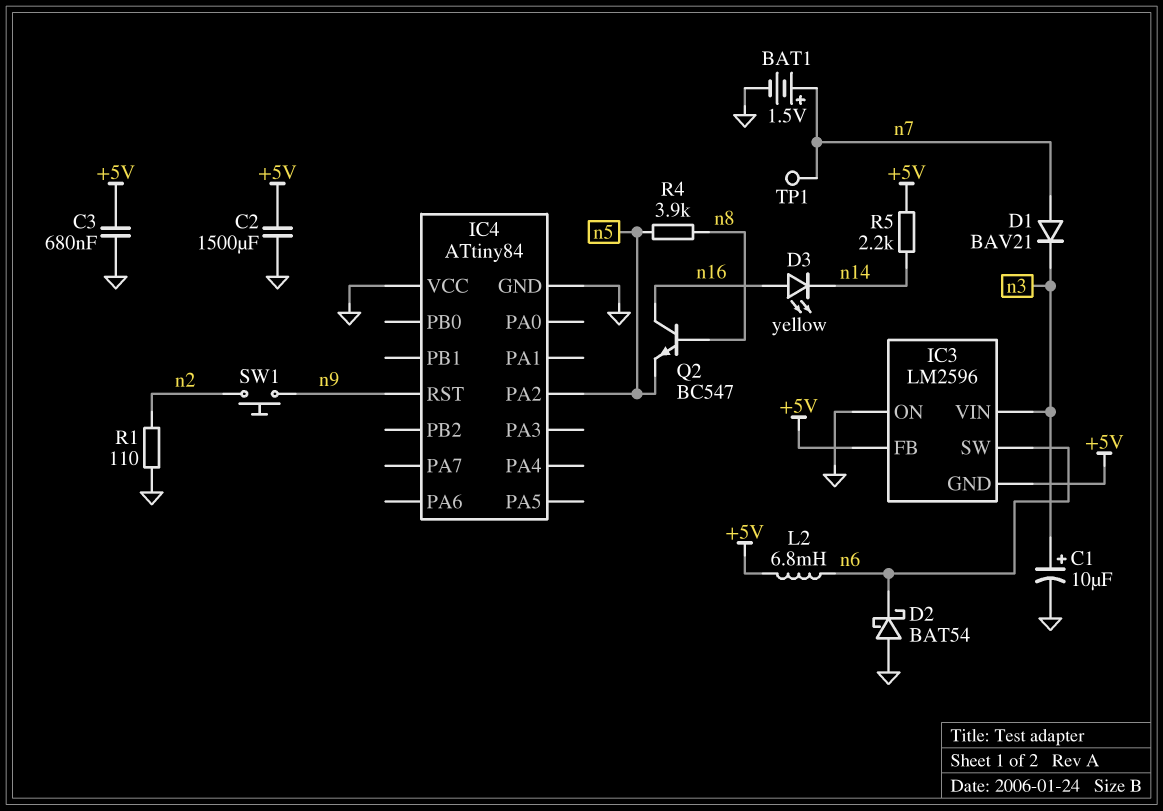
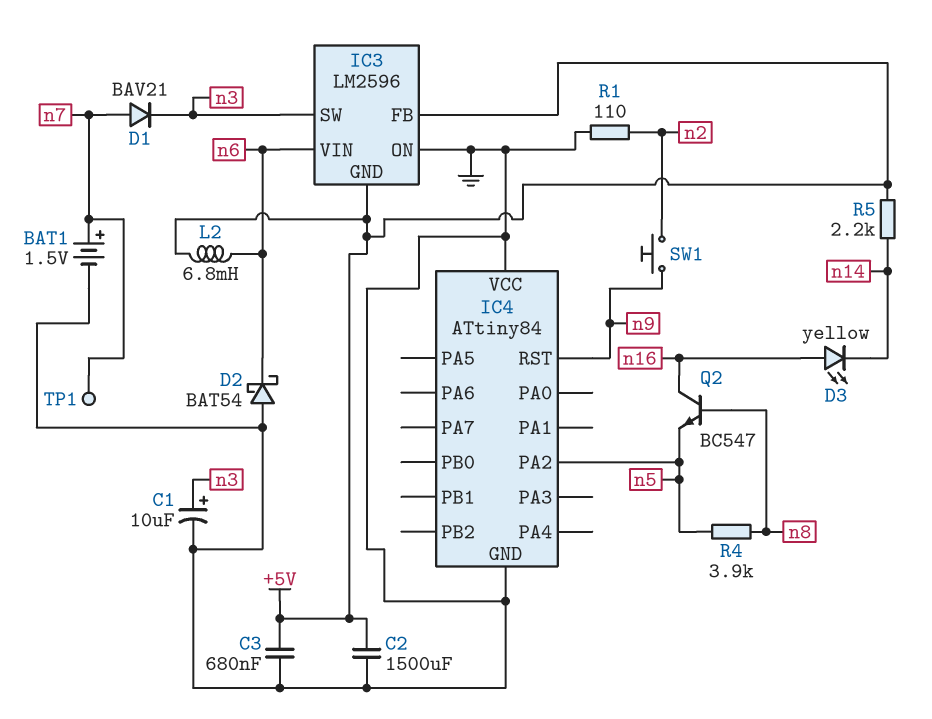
IC3 pin SW: n6 -> n3
IC3 pin VIN: n3 -> n6

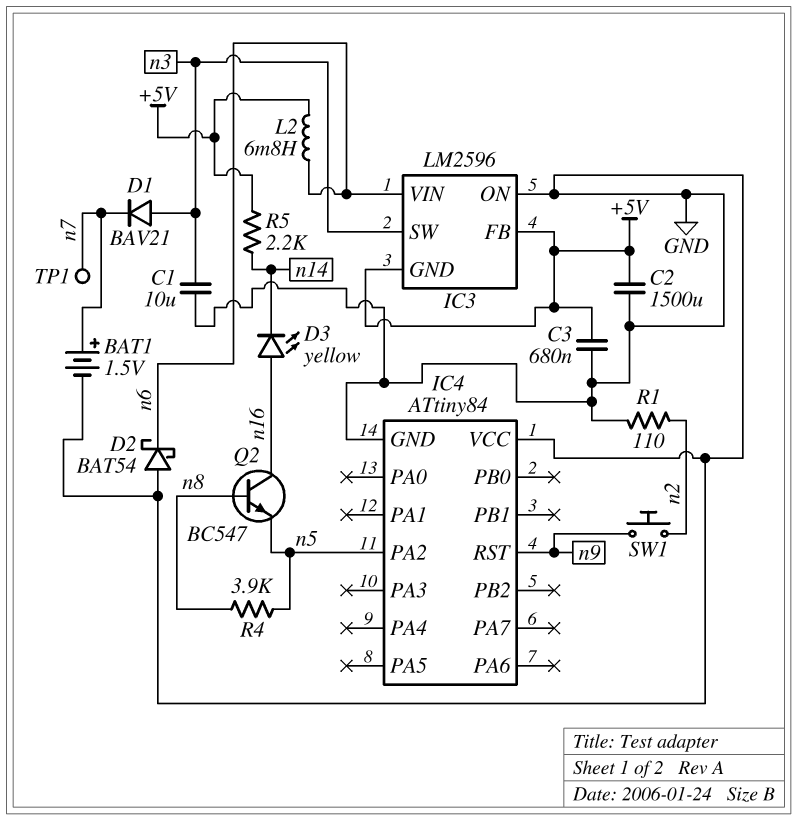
C1: 10uF (plus n3, minus GND) -> 10uF (GND, n3)
D1: diode BAV21 (A n7, K n3) -> diode BAV21 (A n3, K n7)

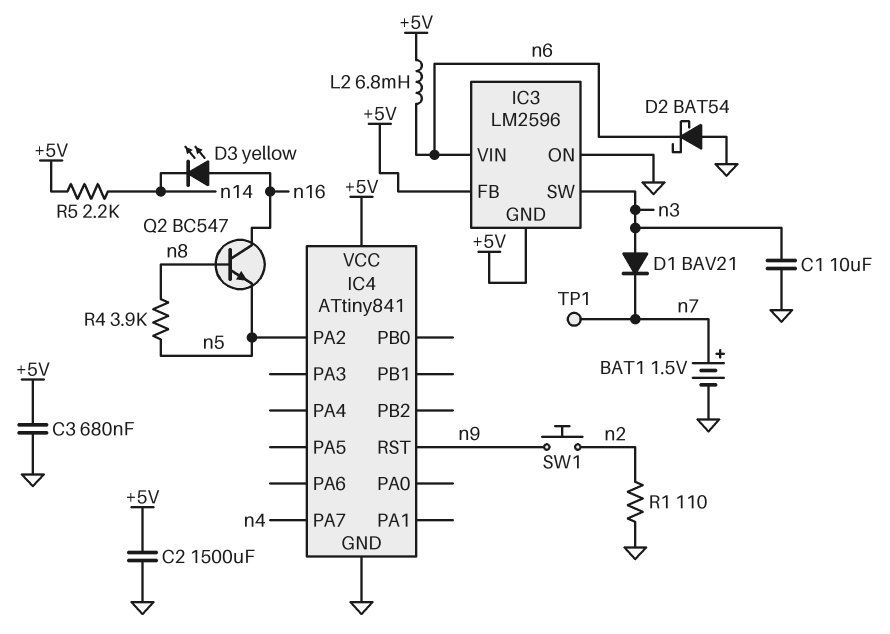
IC4: ATtiny84 -> ATtiny841
IC4 pin PA7: none -> n4
IC4 pin VCC: GND -> +5V

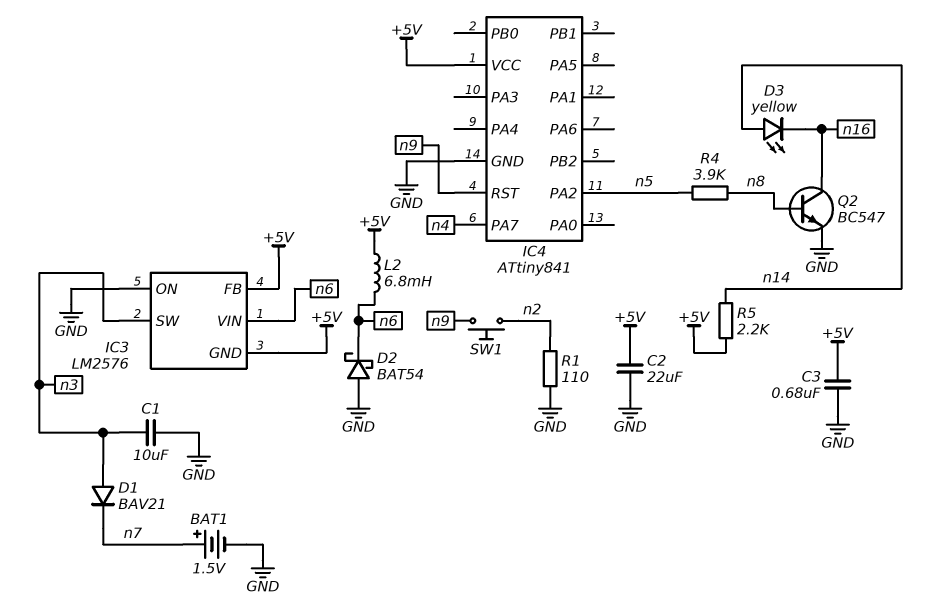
C2: 1500uF (+5V, GND) -> 22uF (+5V, GND)
D3: LED yellow (A n16, K n14) -> LED yellow (A n14, K n16)
IC3: LM2596 -> LM2576
Q2: NPN BC547 (B n8, C n16, E n5) -> NPN BC547 (B n8, C n16, E GND)
TP1: test point (n7) -> none

